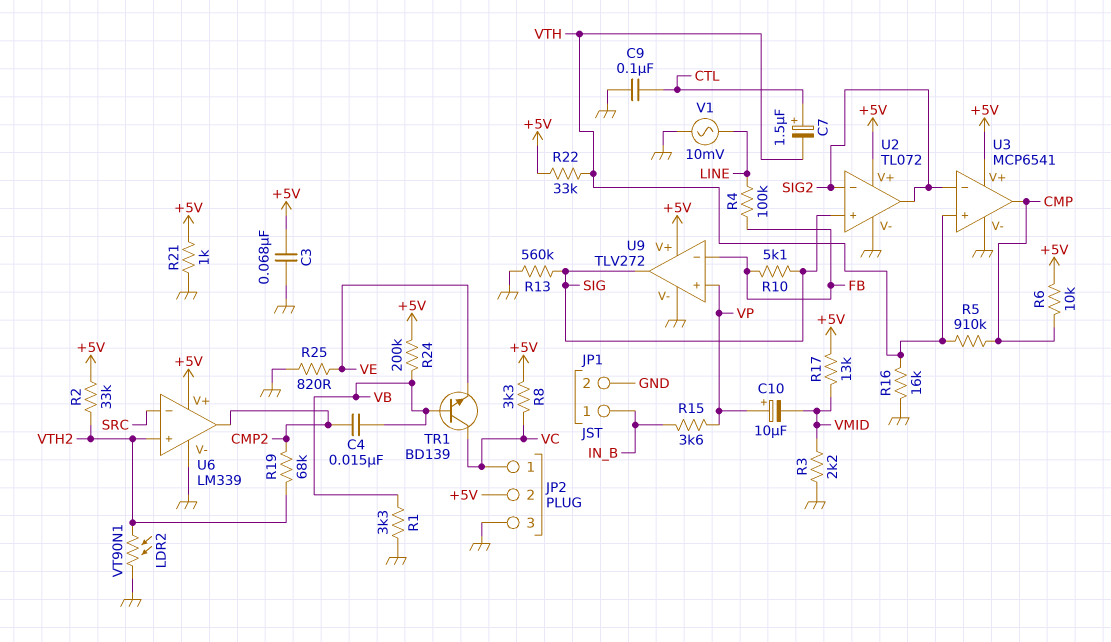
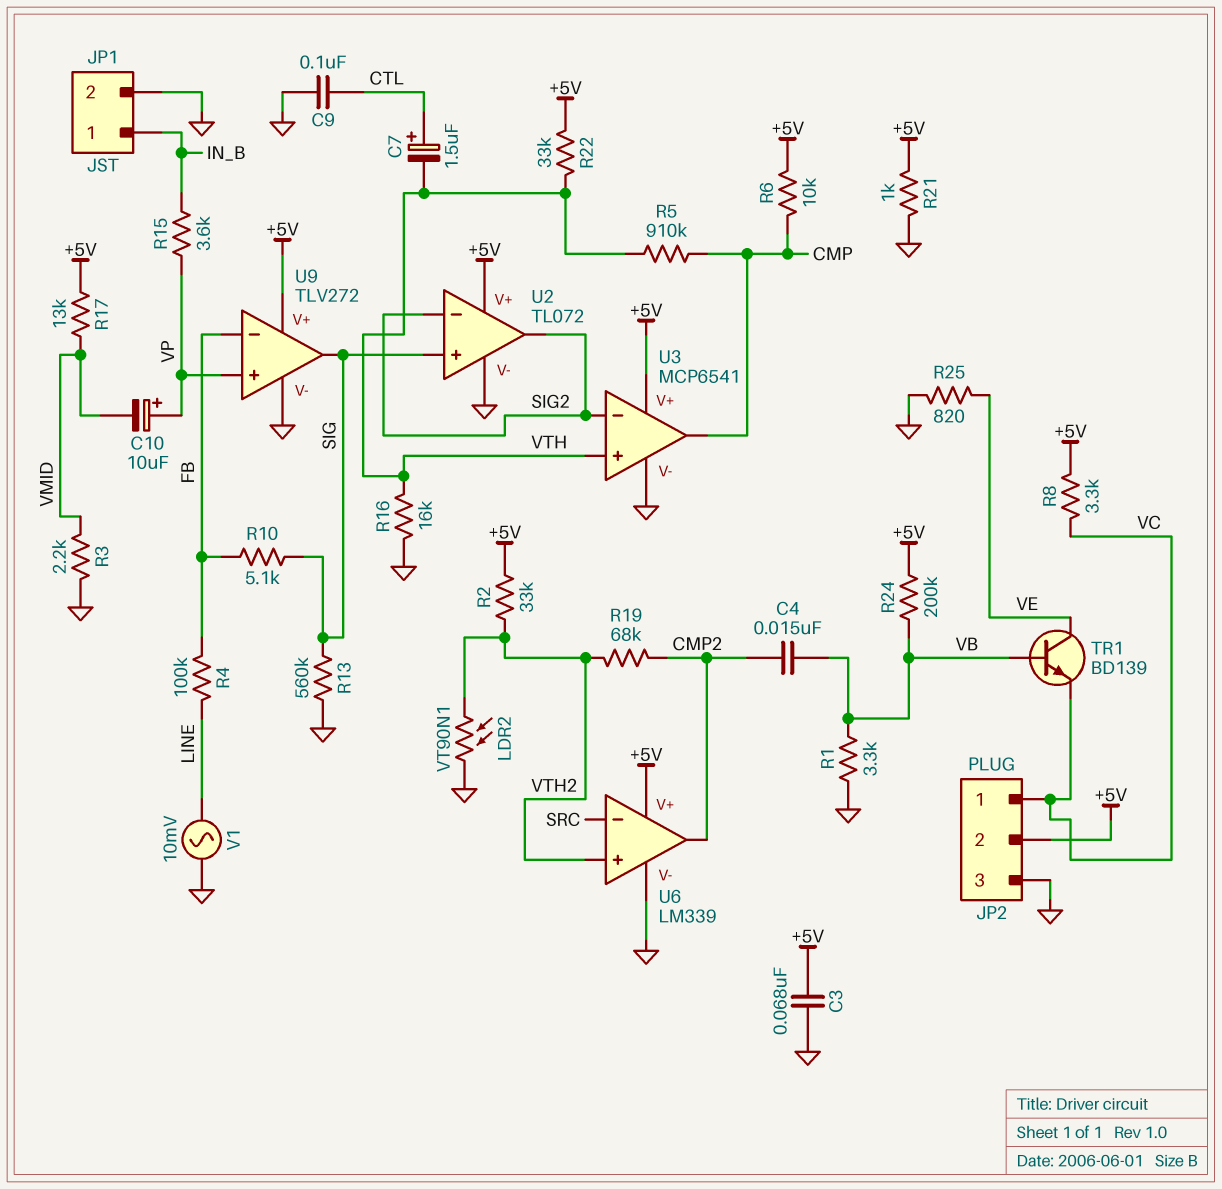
TR1: NPN BD139 (B VB, C VC, E VE) -> NPN BD139 (B VB, C VE, E VC)

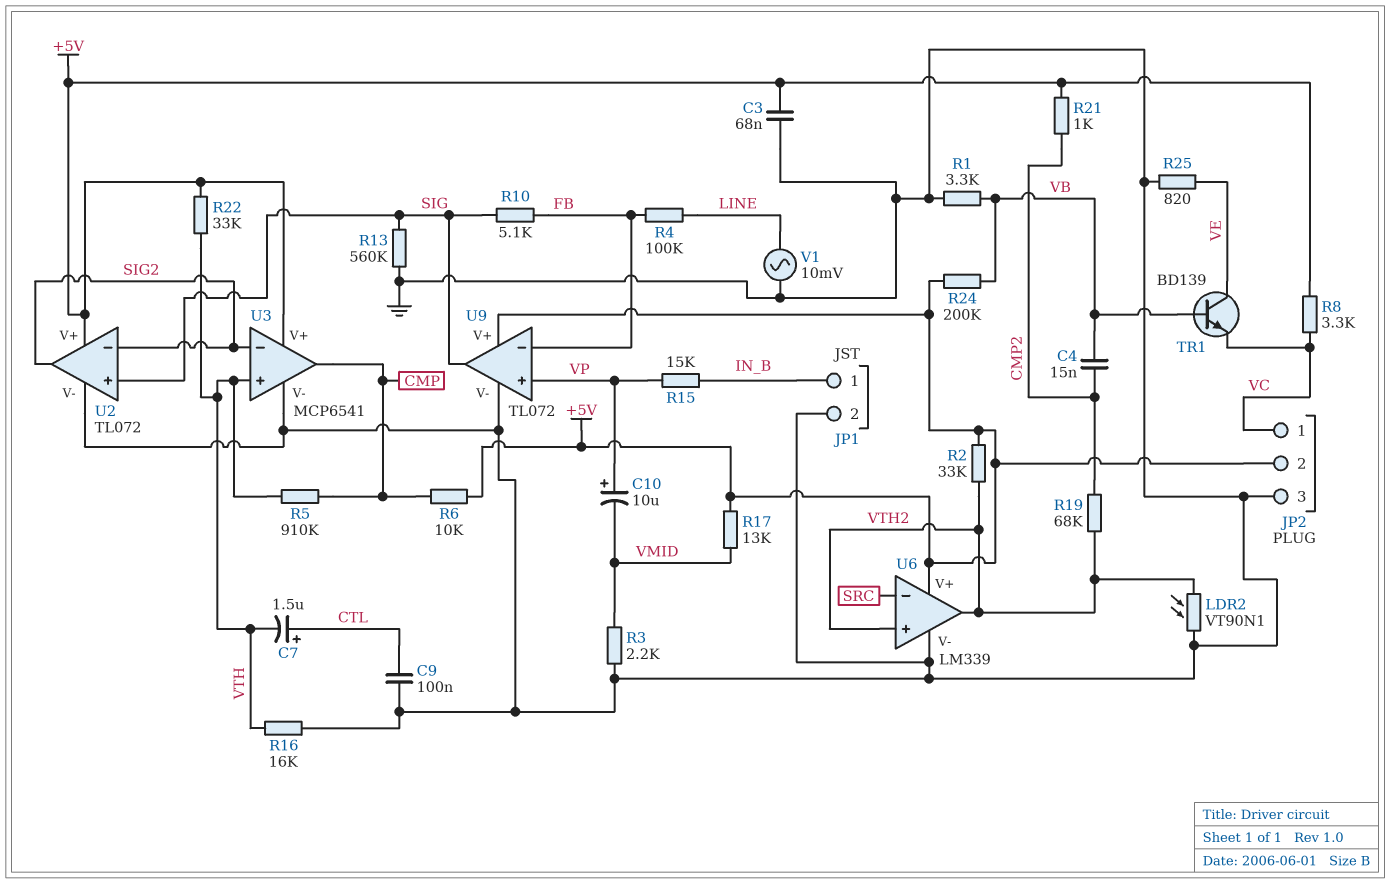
R15: 3.6k (IN_B, VP) -> 15k (IN_B, VP)
R21: 1k (+5V, GND) -> 1k (+5V, CMP2)
U6 pin out: CMP2 -> VTH2
U9: TLV272 -> TL072

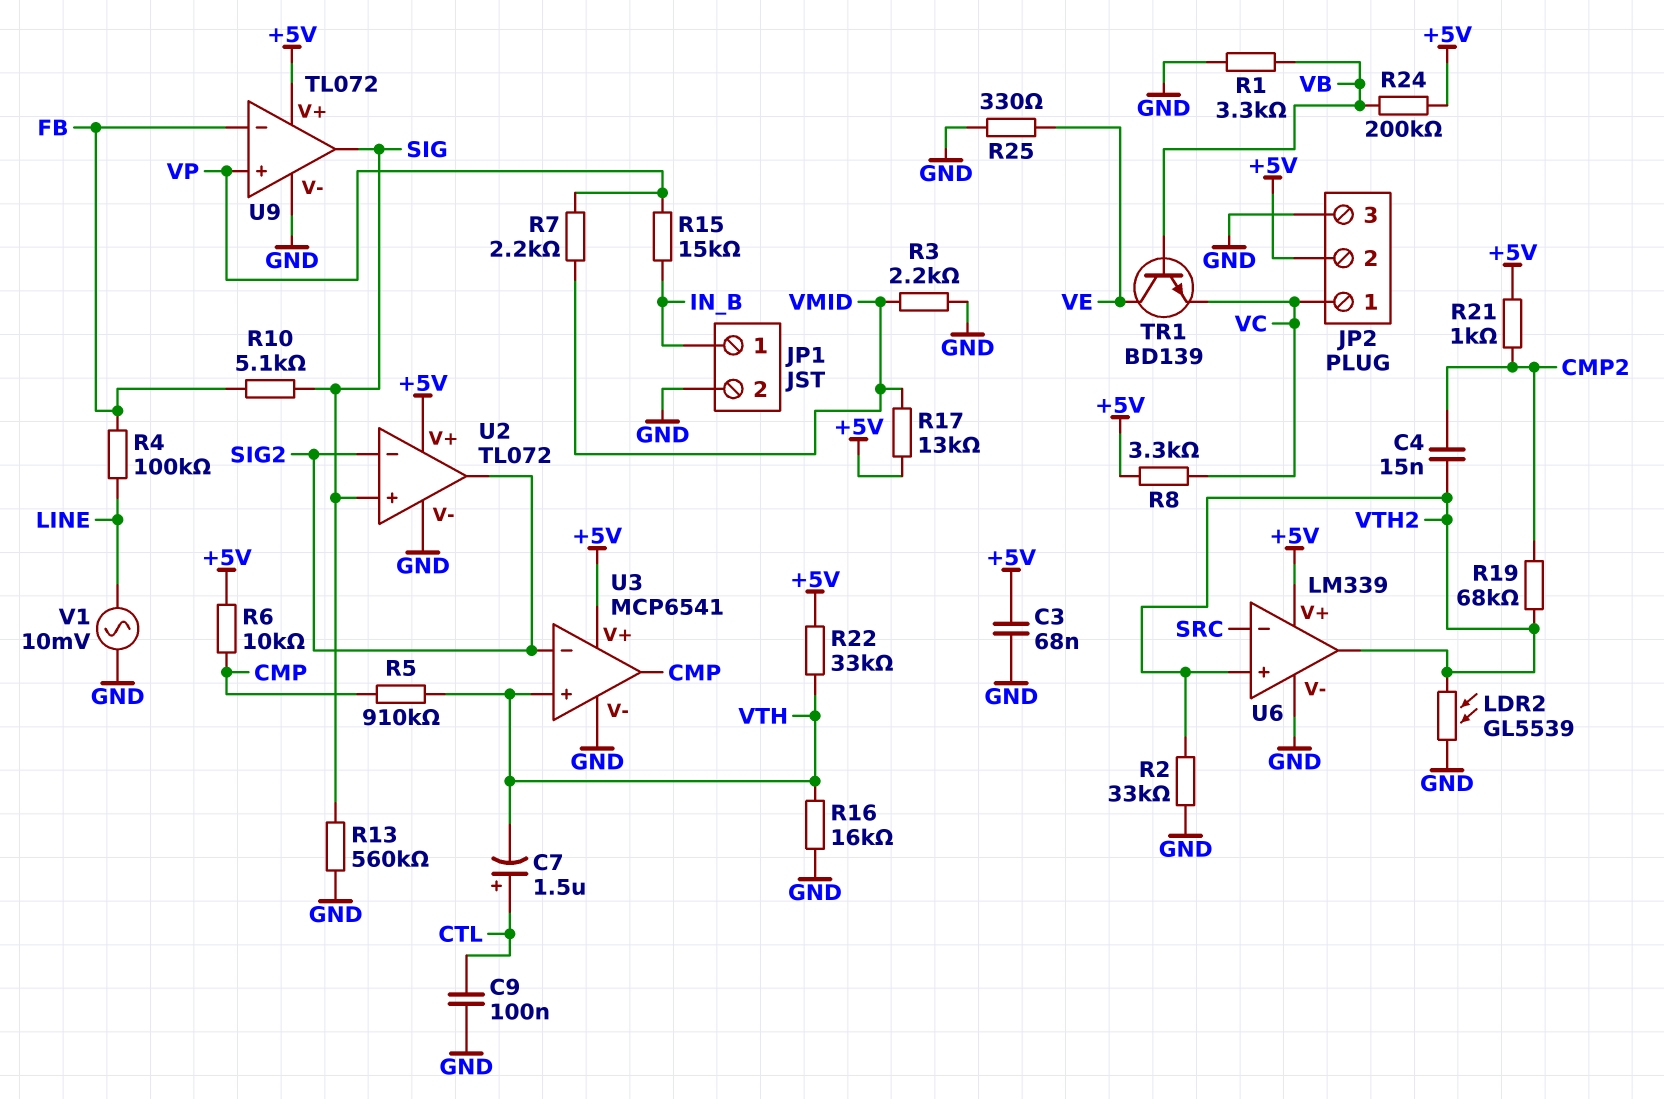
C4: 15nF (CMP2, VB) -> 15nF (CMP2, VTH2)
C10: 10uF (plus VP, minus VMID) -> none
LDR2: VT90N1 (GND, VTH2) -> GL5539 (GND, VTH2)
R2: 33k (+5V, VTH2) -> 33k (GND, VTH2)
R7: none -> 2.2k (VMID, VP)
R25: 820 (GND, VE) -> 330 (GND, VE)

